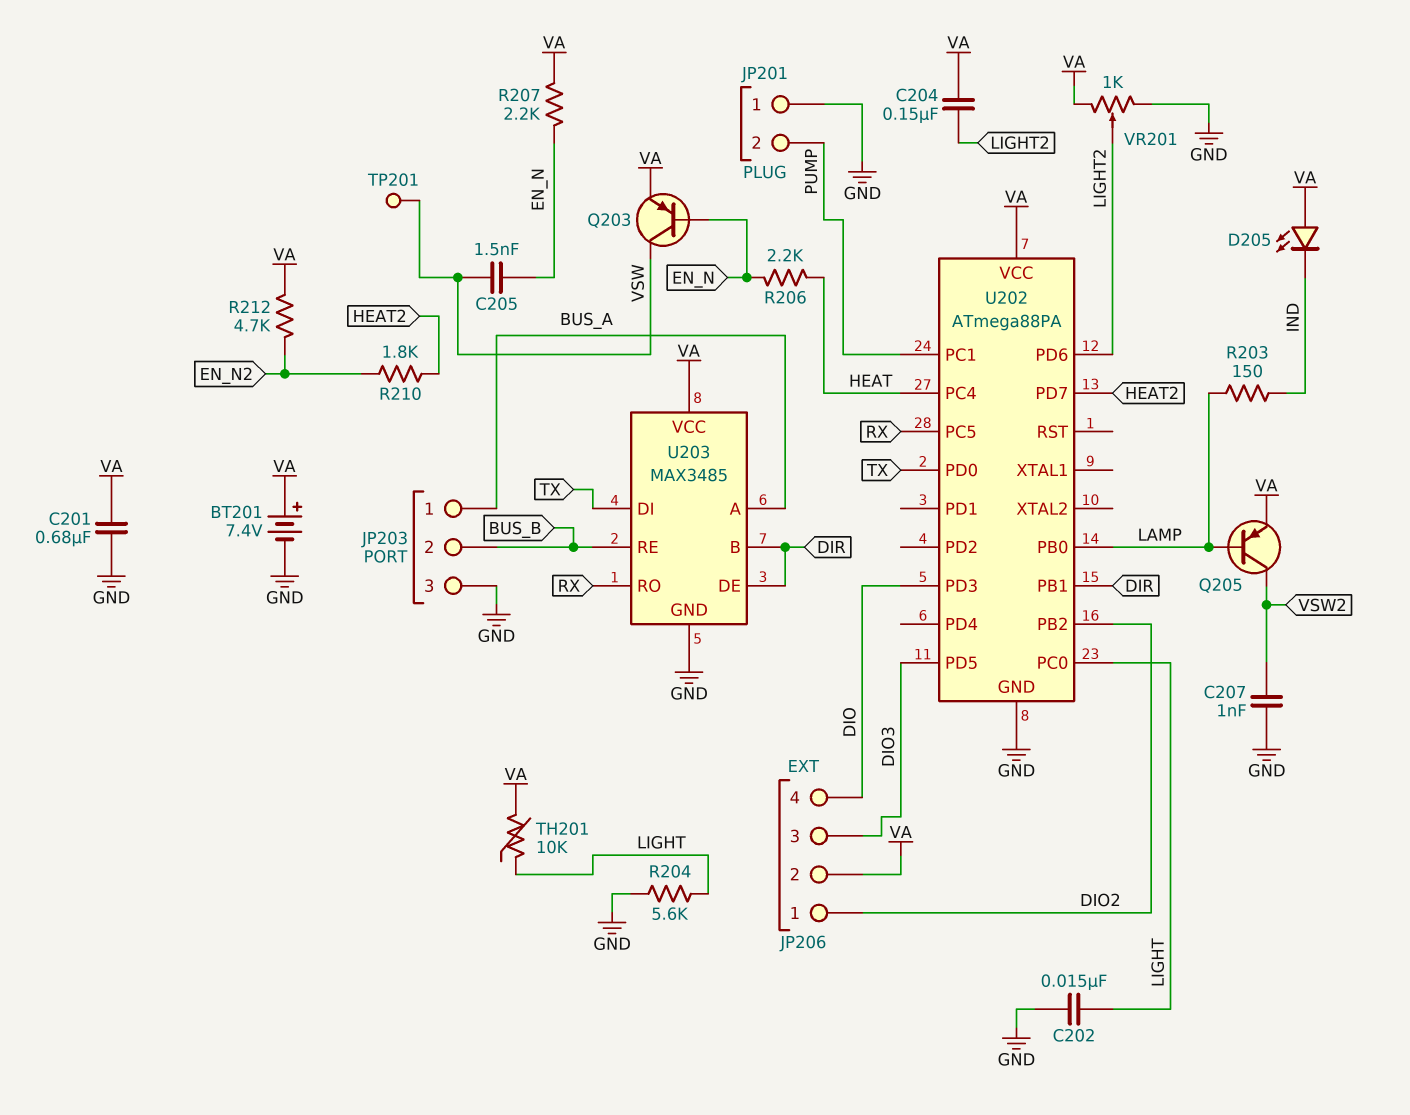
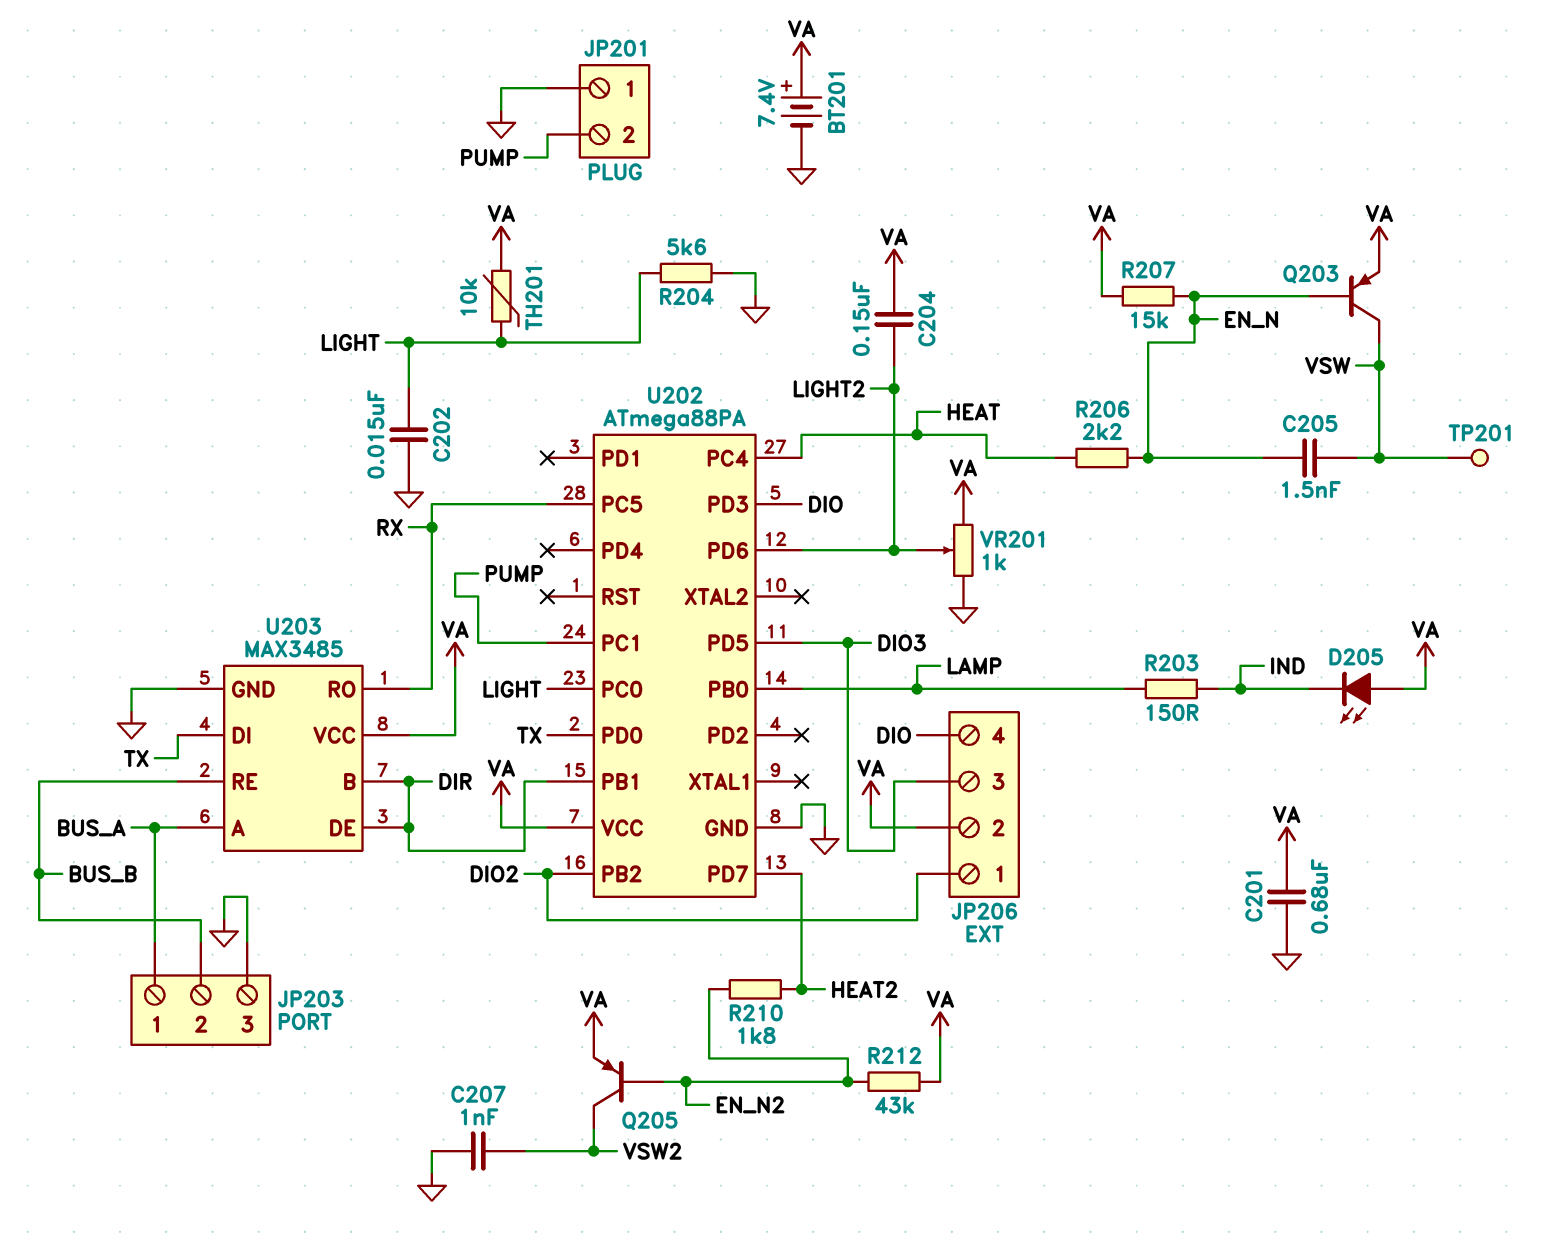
Q205: PNP (B LAMP, C VSW2, E VA) -> PNP (B EN_N2, C VSW2, E VA)
R207: 2.2k (EN_N, VA) -> 15k (EN_N, VA)
R212: 4.7k (EN_N2, VA) -> 43k (EN_N2, VA)

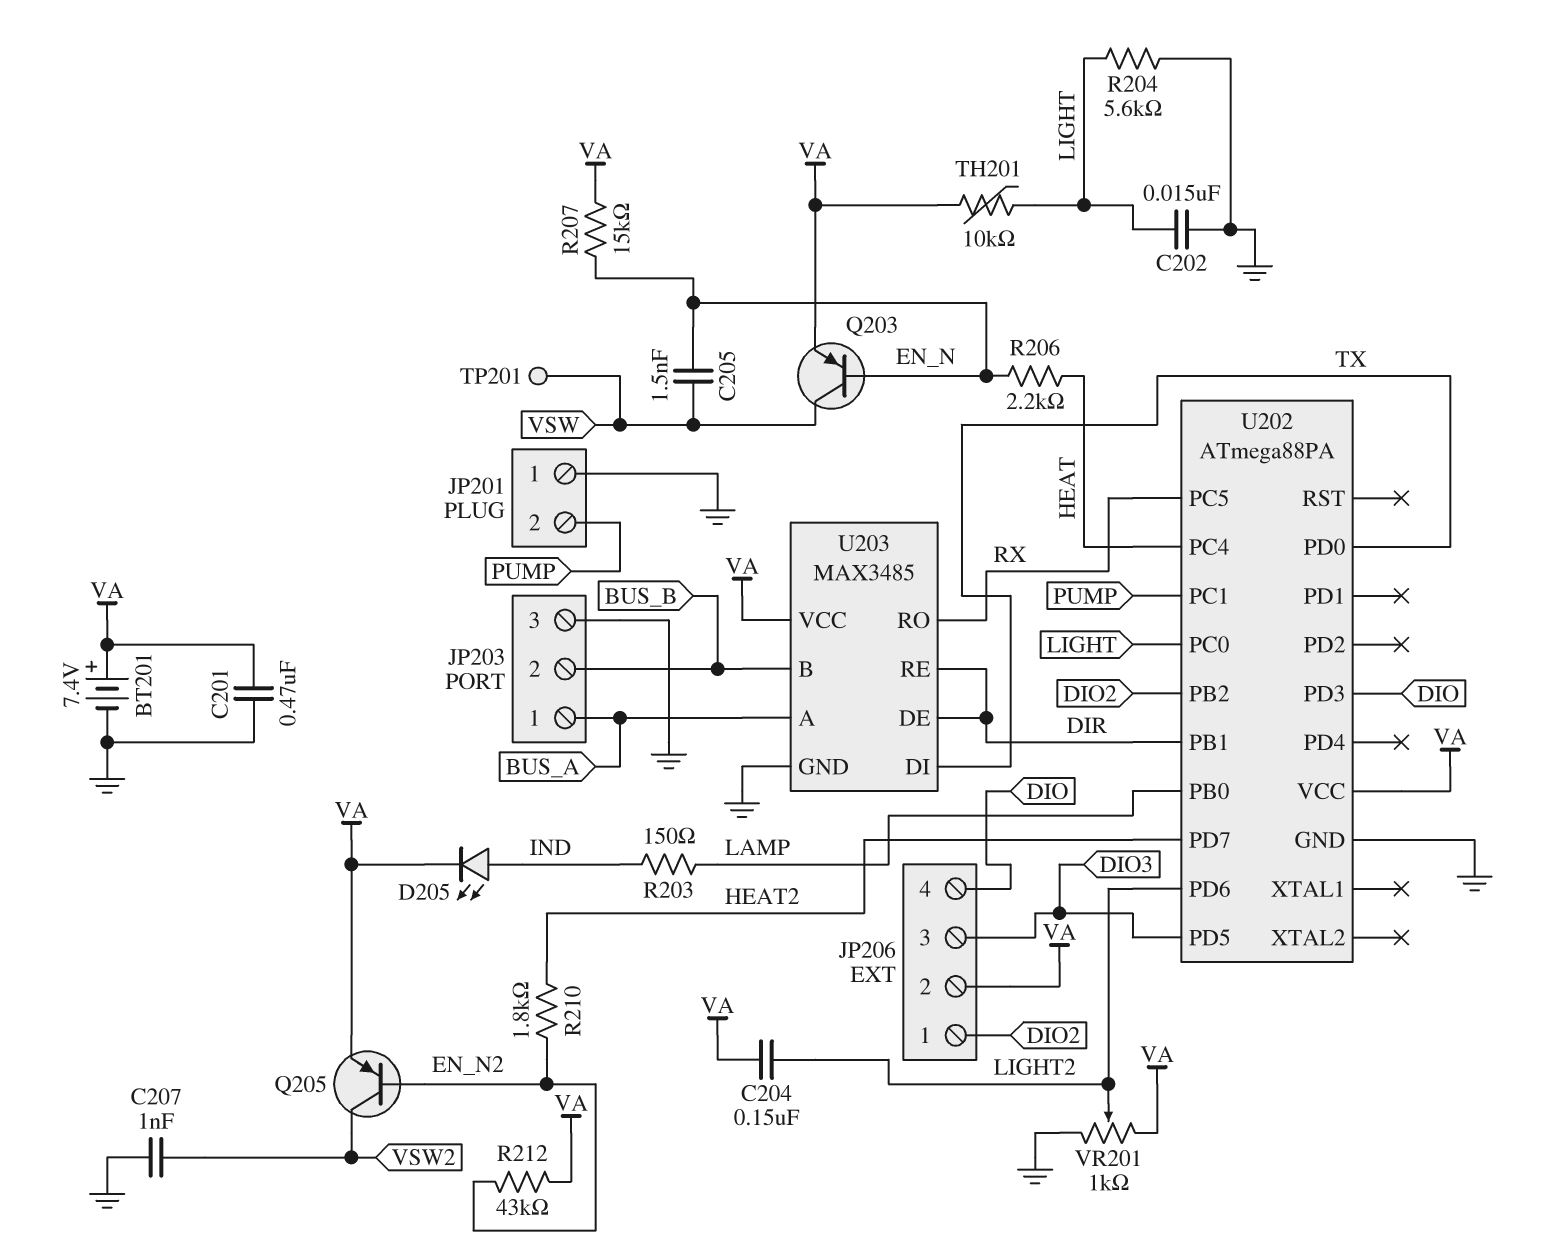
C201: 680nF (GND, VA) -> 470nF (GND, VA)
D205: LED (A VA, K IND) -> LED (A IND, K VA)
U203 pin B: DIR -> BUS_B
U203 pin RE: BUS_B -> DIR

